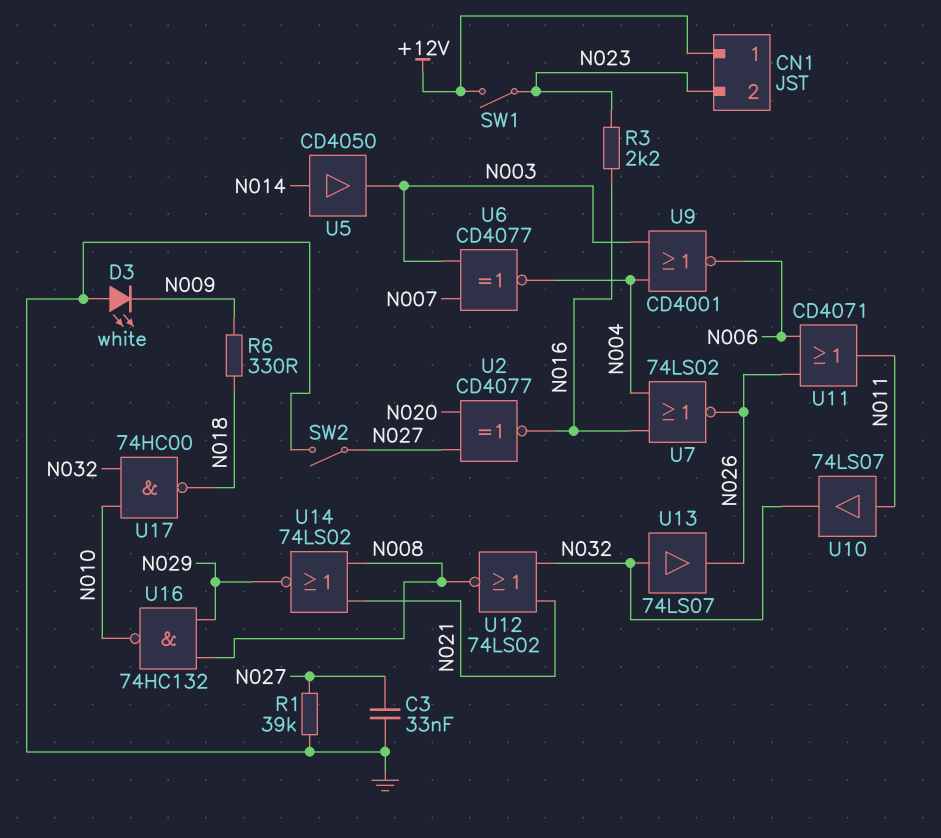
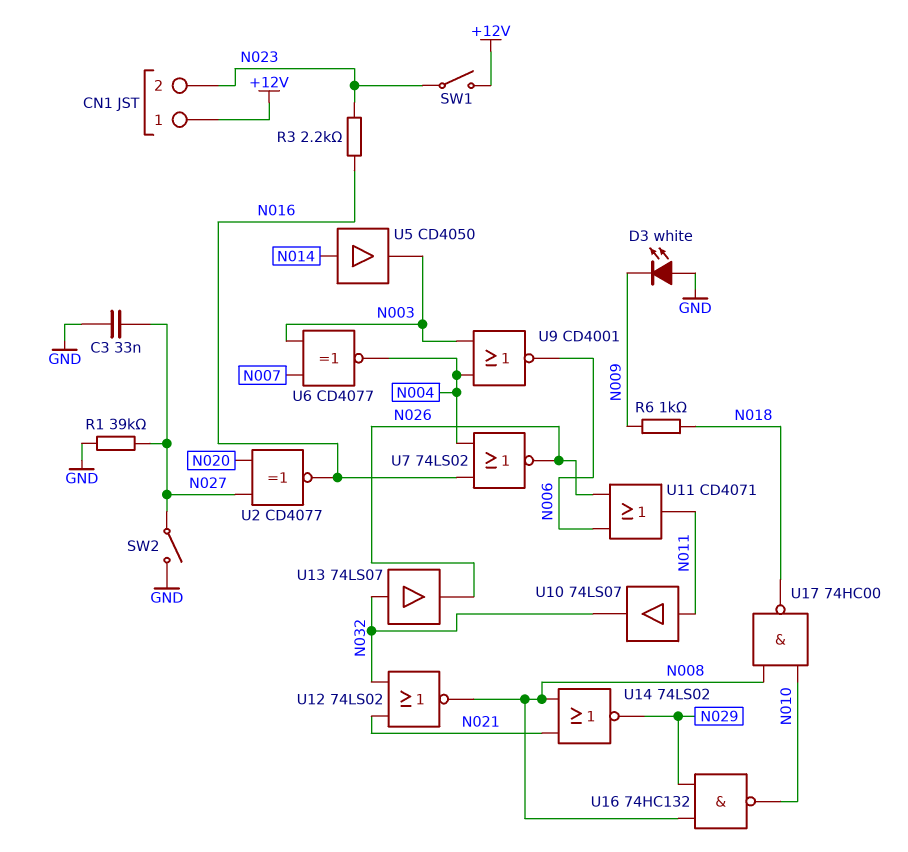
R6: 330 (N009, N018) -> 1k (N009, N018)
U17: NAND 74HC00 (in N010, in N032, out N018) -> NAND 74HC00 (in N008, in N010, out N018)

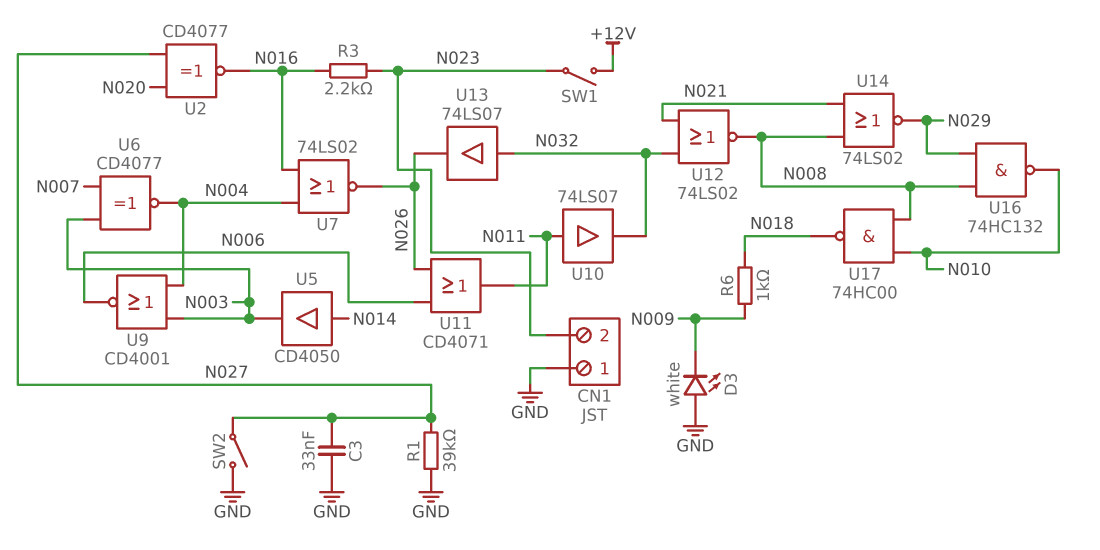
CN1 pin 1: +12V -> GND

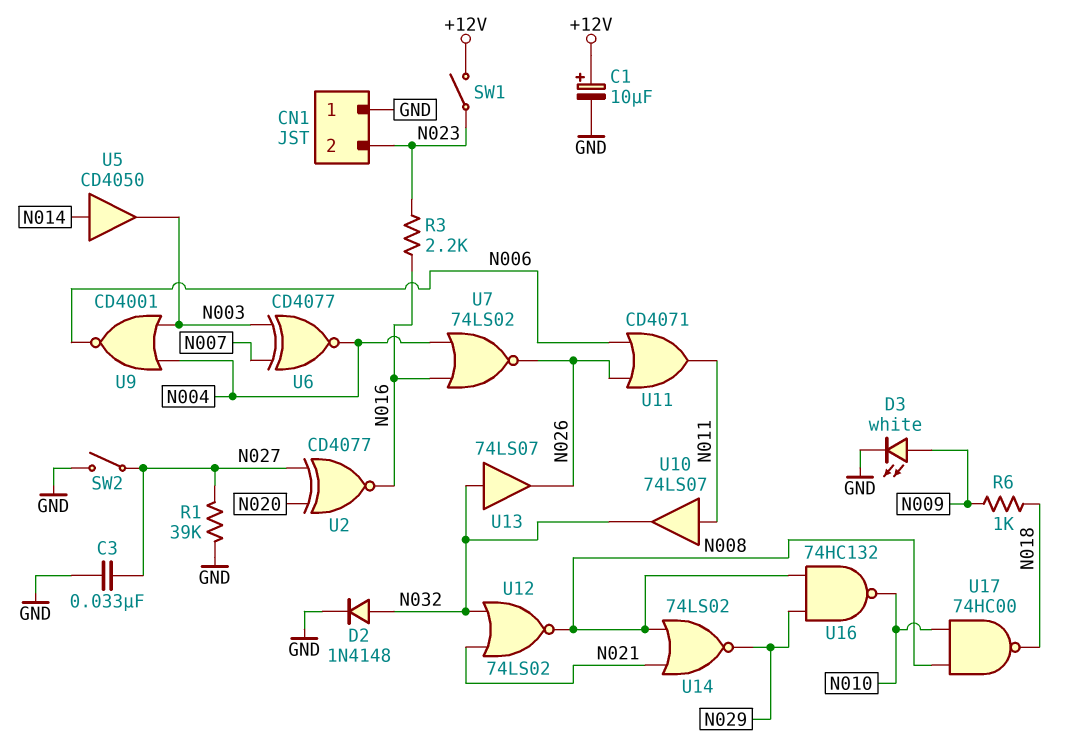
C1: none -> 10uF (plus +12V, minus GND)
D2: none -> diode 1N4148 (A N032, K GND)
D3: LED white (A GND, K N009) -> LED white (A N009, K GND)

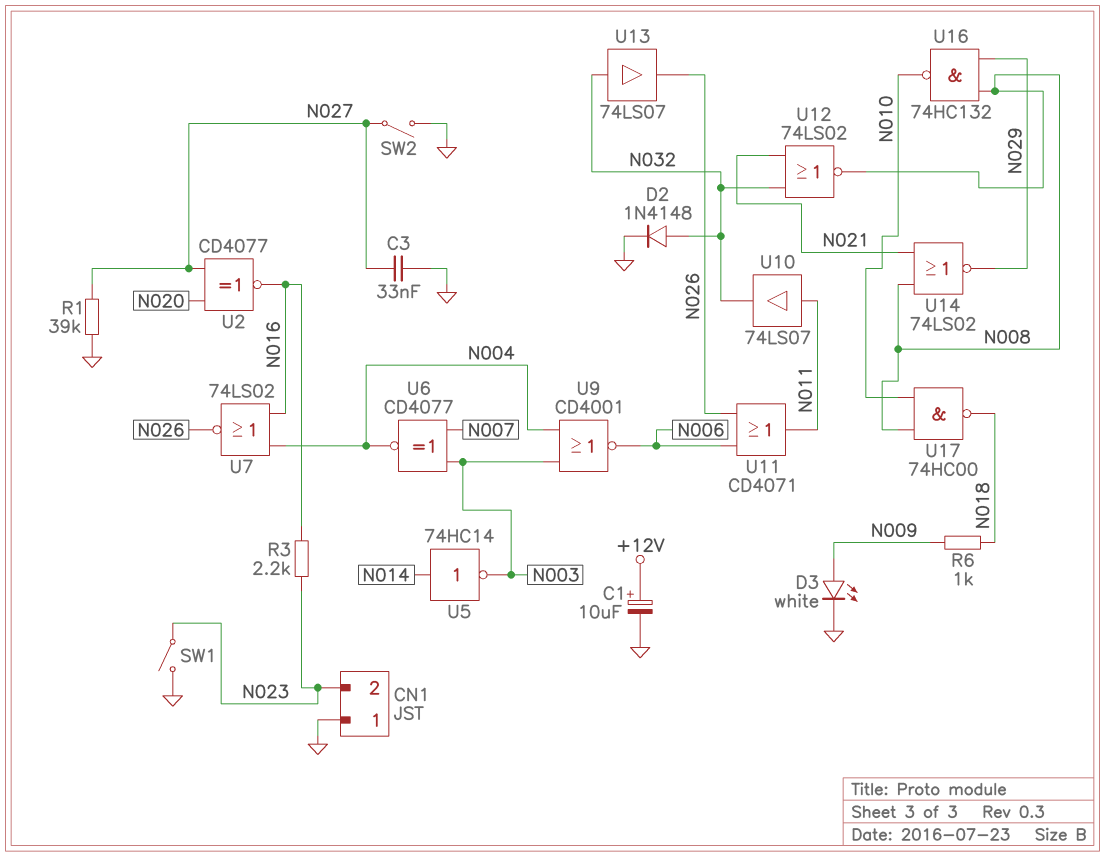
SW1: switch (+12V, N023) -> switch (GND, N023)
U5: buffer CD4050 (in N014, out N003) -> NOT 74HC14 (in N014, out N003)

